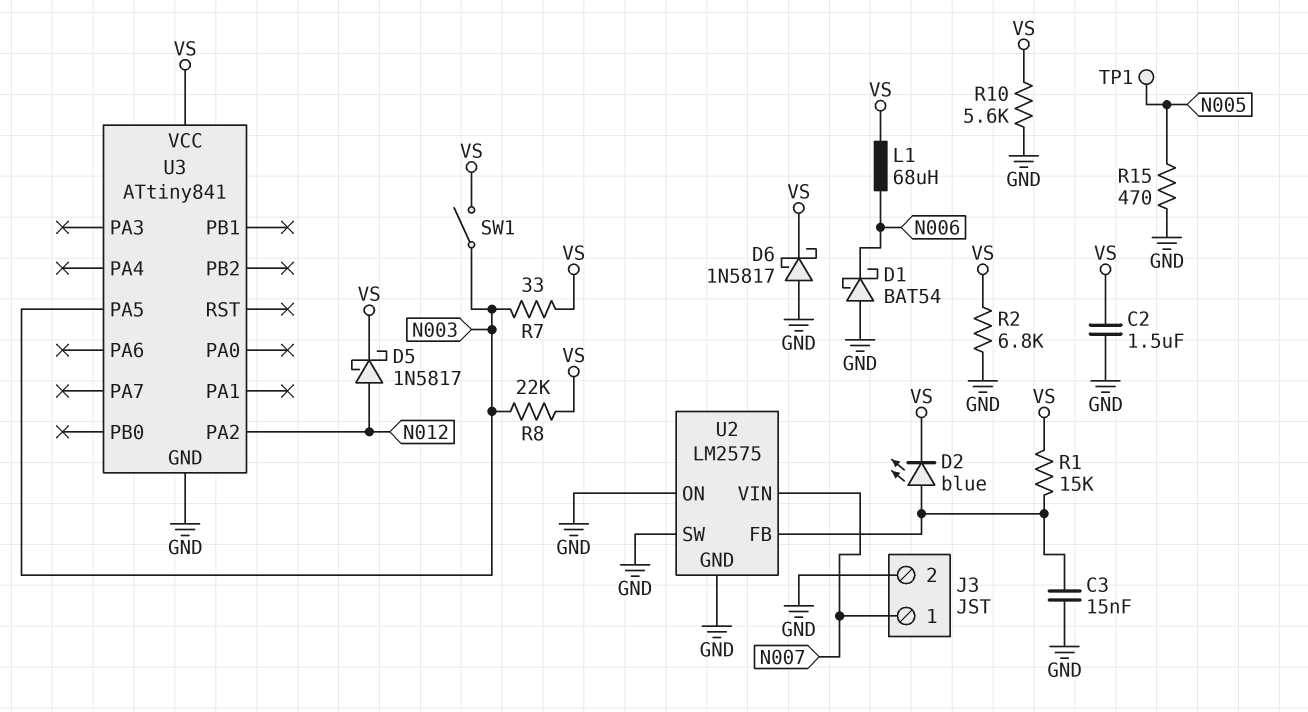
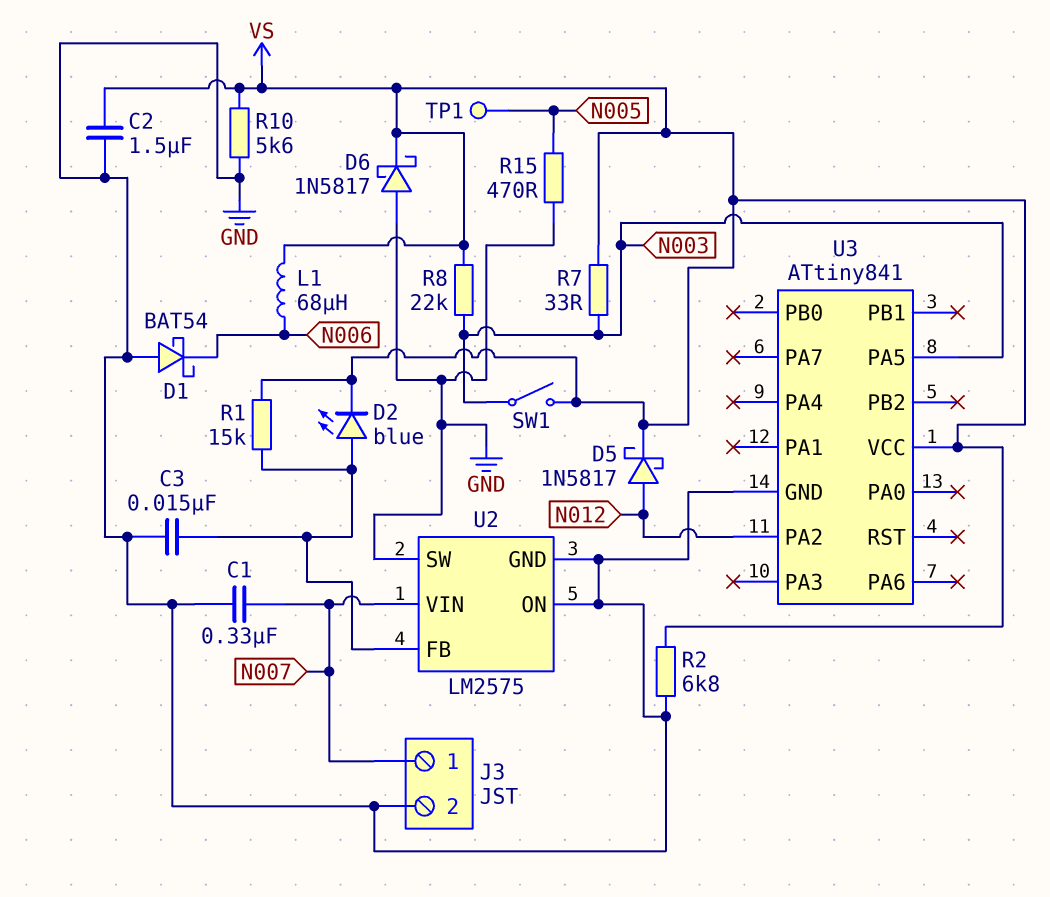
C1: none -> 330nF (GND, N007)

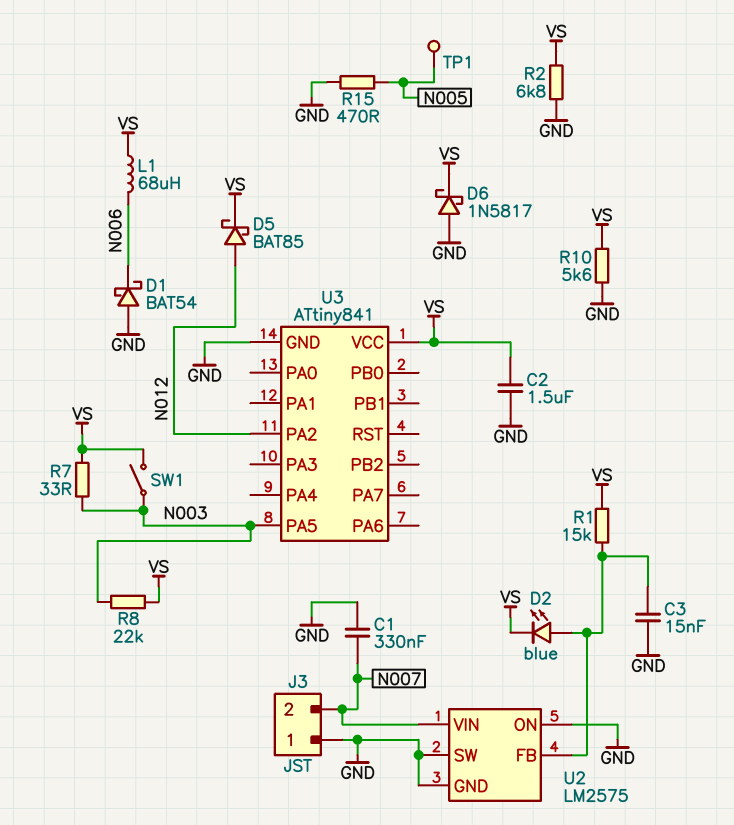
D5: schottky 1N5817 (A N012, K VS) -> schottky BAT85 (A N012, K VS)
J3 pin 1: N007 -> GND
J3 pin 2: GND -> N007

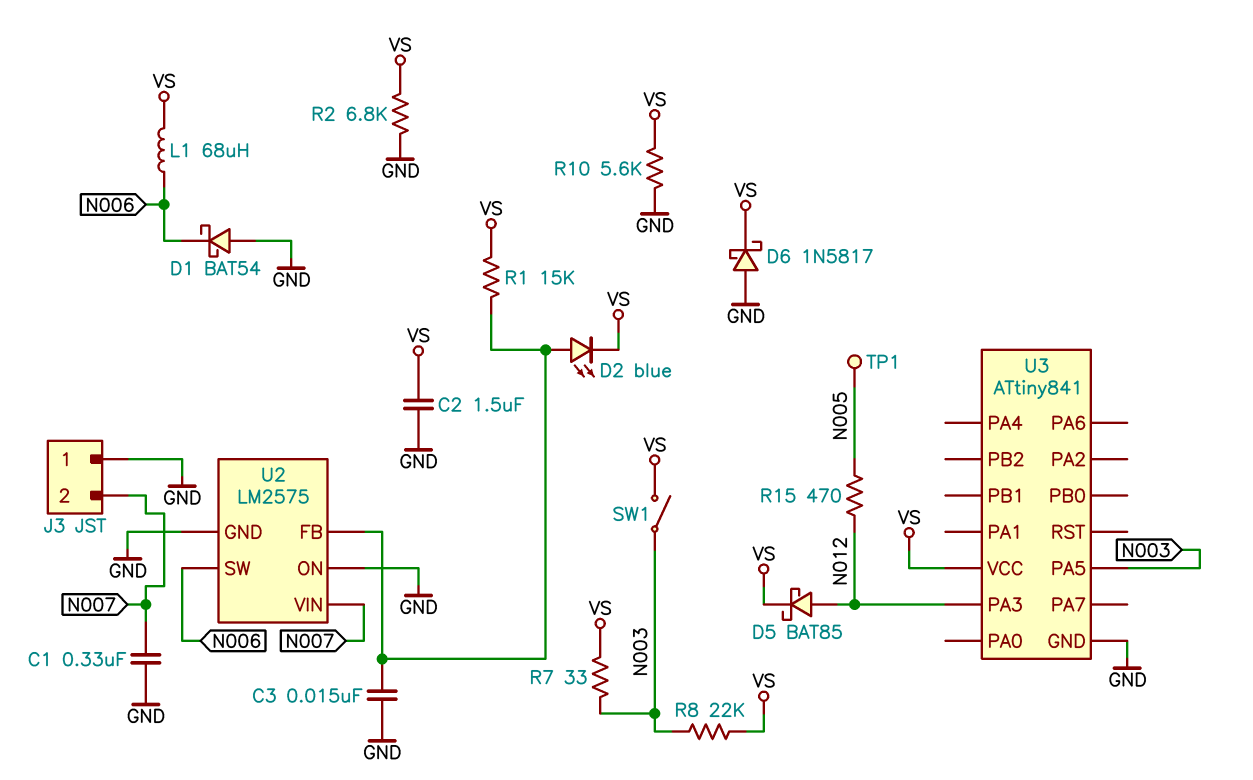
R15: 470 (GND, N005) -> 470 (N005, N012)
U2 pin SW: GND -> N006
U3 pin PA2: N012 -> none
U3 pin PA3: none -> N012

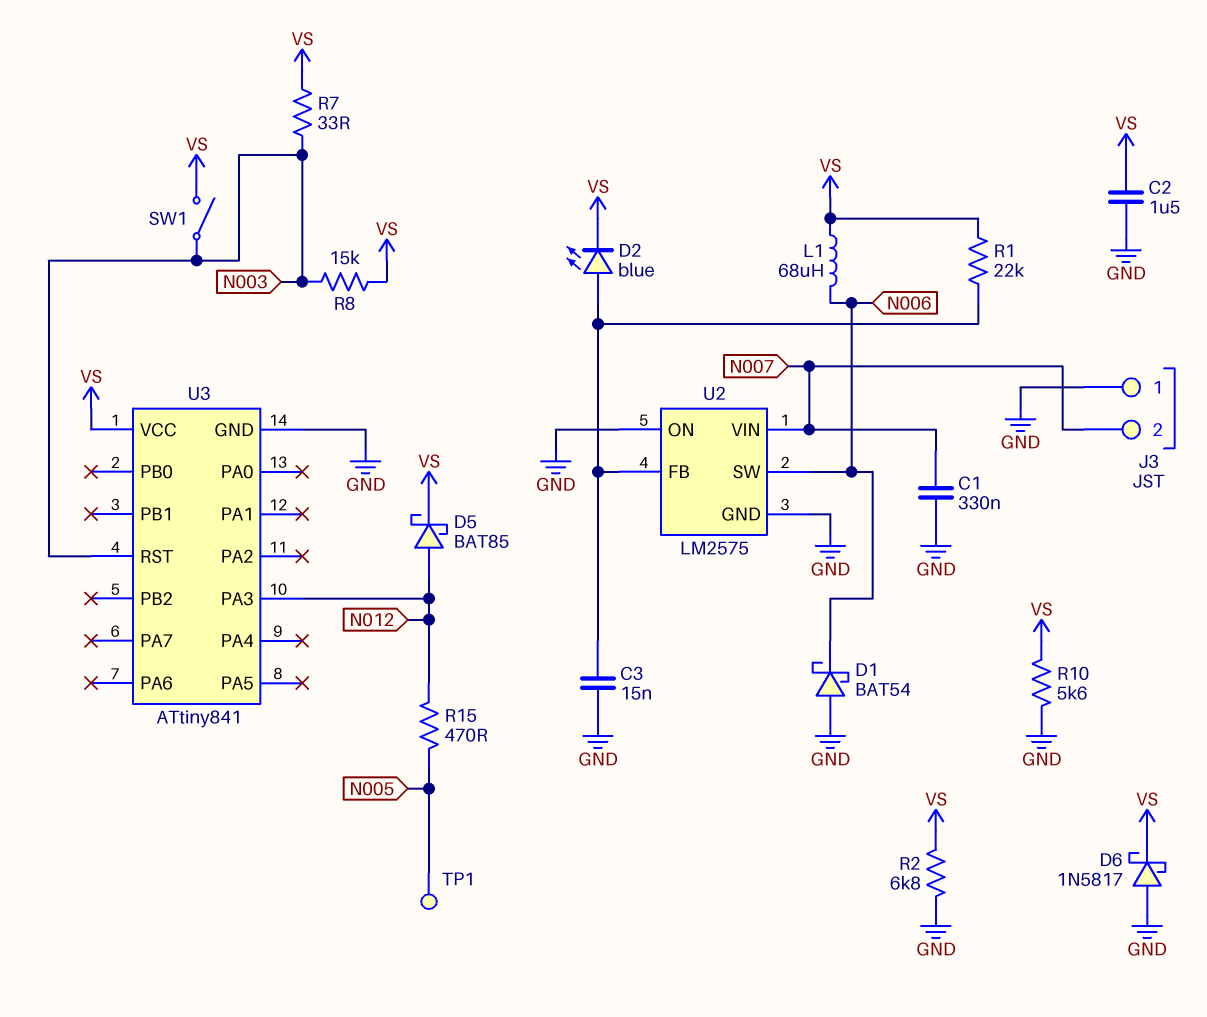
R1: 15k (U2/FB, VS) -> 22k (U2/FB, VS)
R8: 22k (N003, VS) -> 15k (N003, VS)
U3 pin PA5: N003 -> none
U3 pin RST: none -> N003

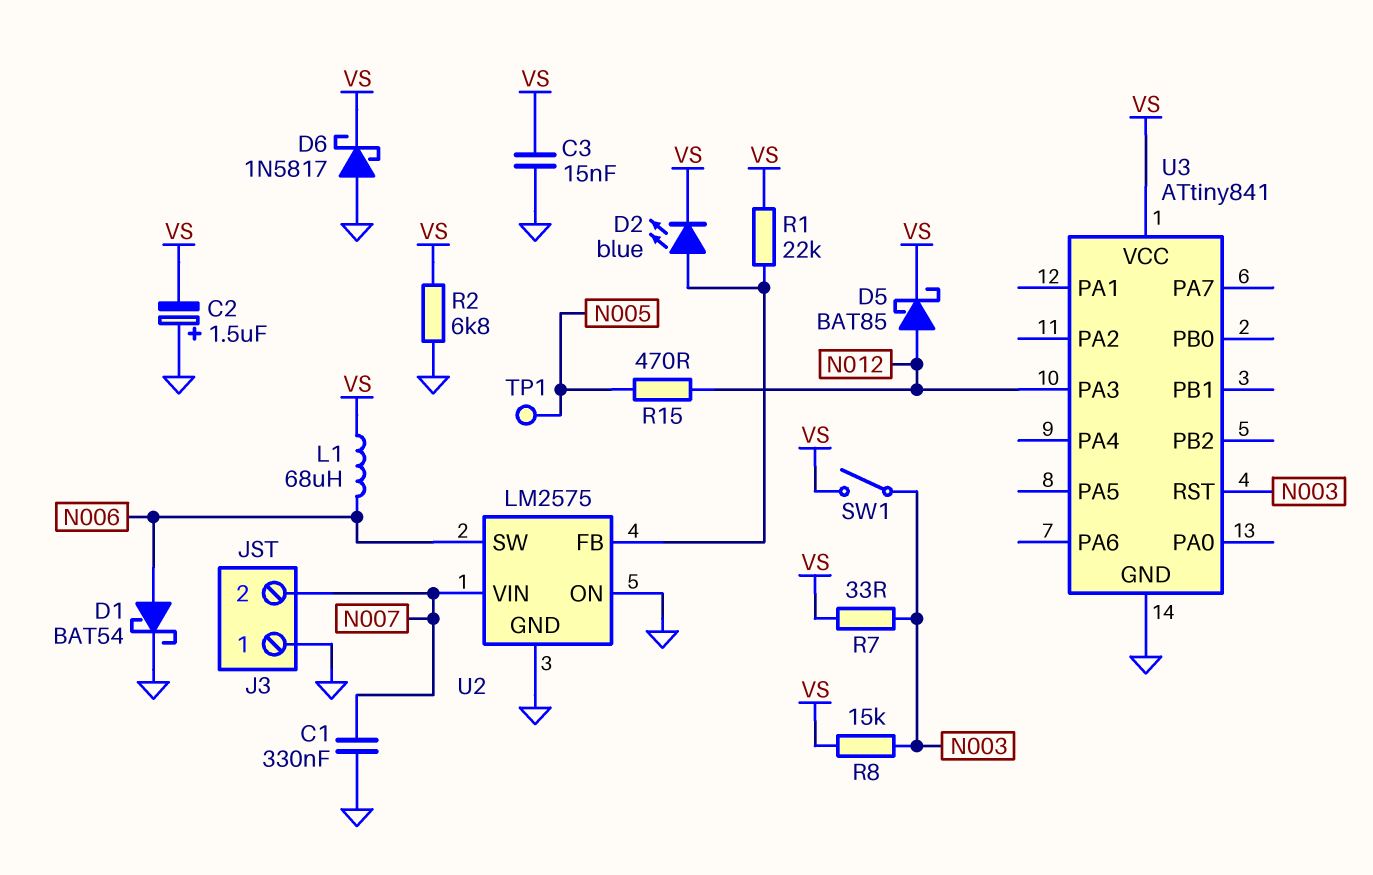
C2: 1.5uF (GND, VS) -> 1.5uF (plus GND, minus VS)
C3: 15nF (GND, U2/FB) -> 15nF (GND, VS)
D1: schottky BAT54 (A GND, K N006) -> schottky BAT54 (A N006, K GND)
R10: 5.6k (GND, VS) -> none

